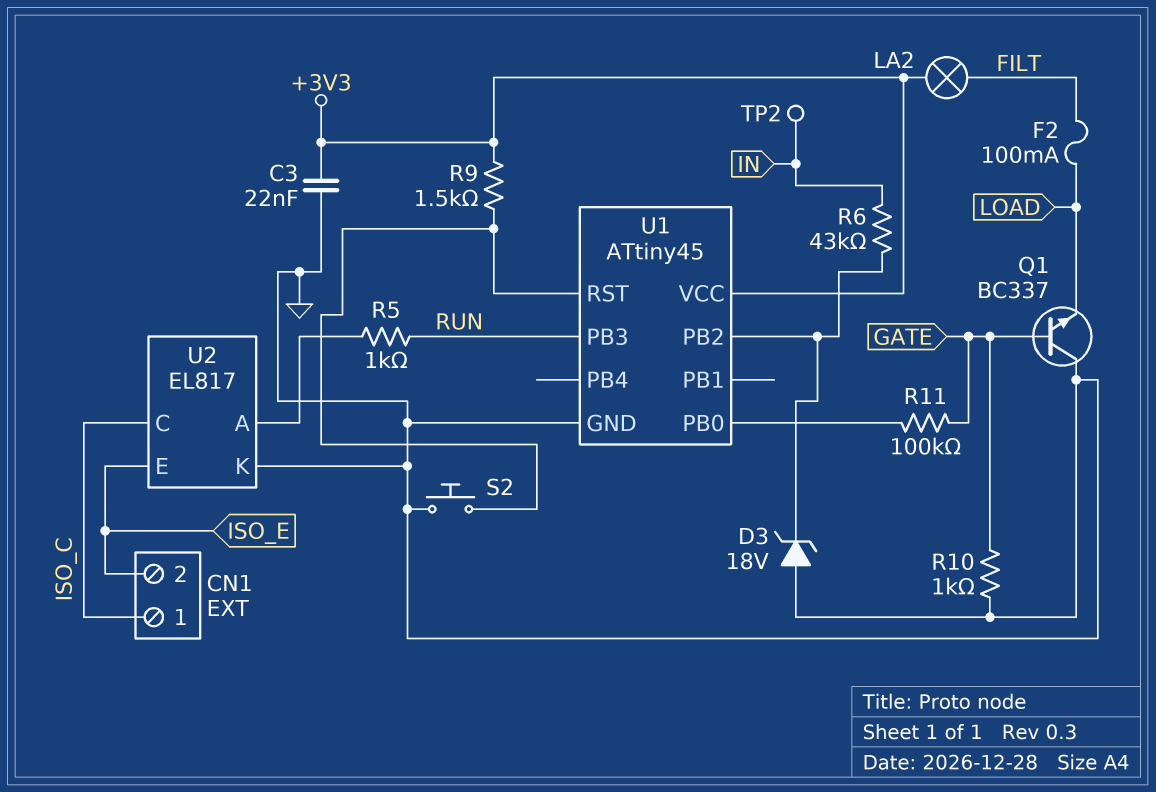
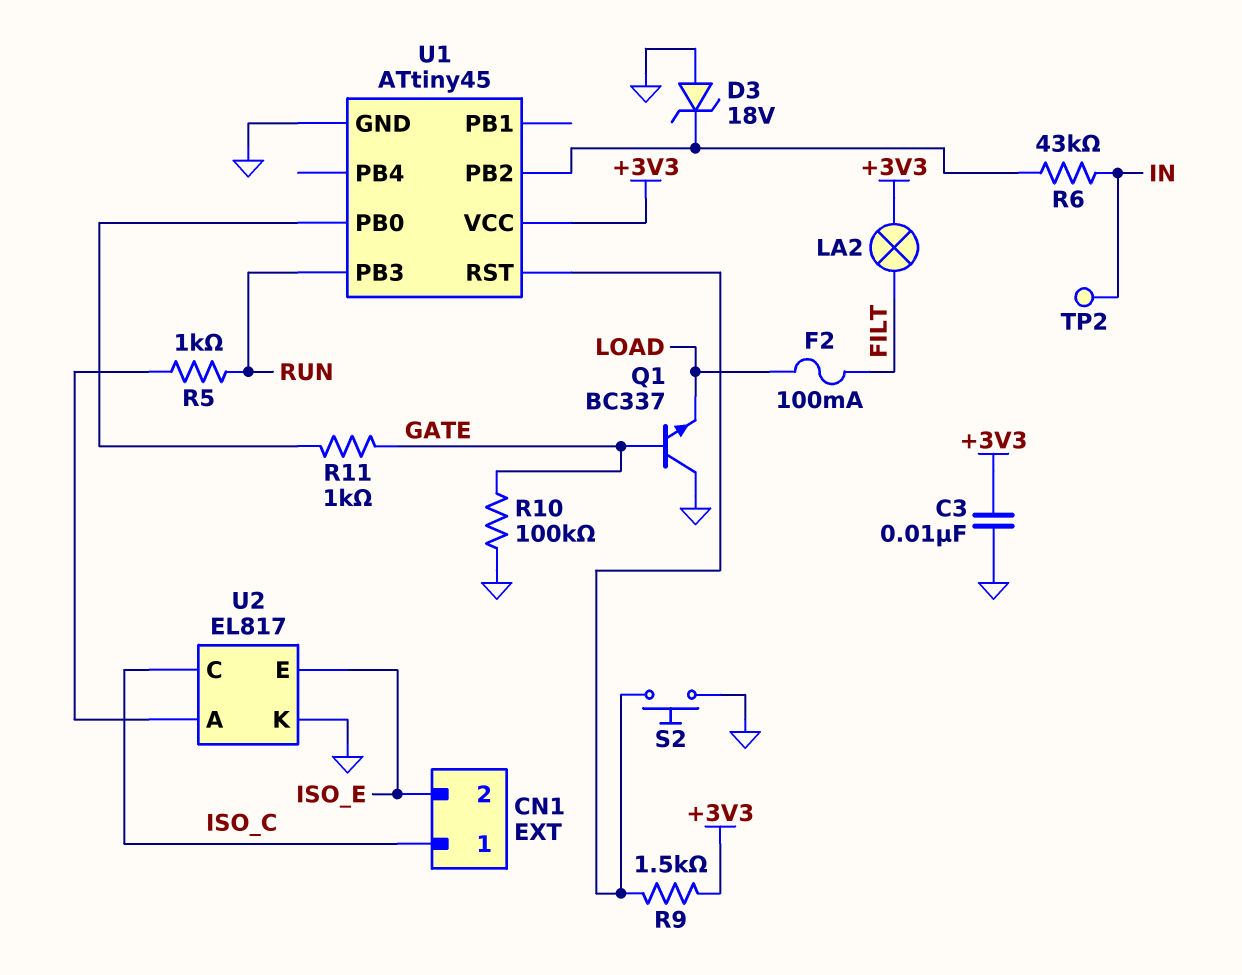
C3: 22nF (+3V3, GND) -> 10nF (+3V3, GND)
R10: 1k (GATE, GND) -> 100k (GATE, GND)
R11: 100k (GATE, U1/PB0) -> 1k (GATE, U1/PB0)

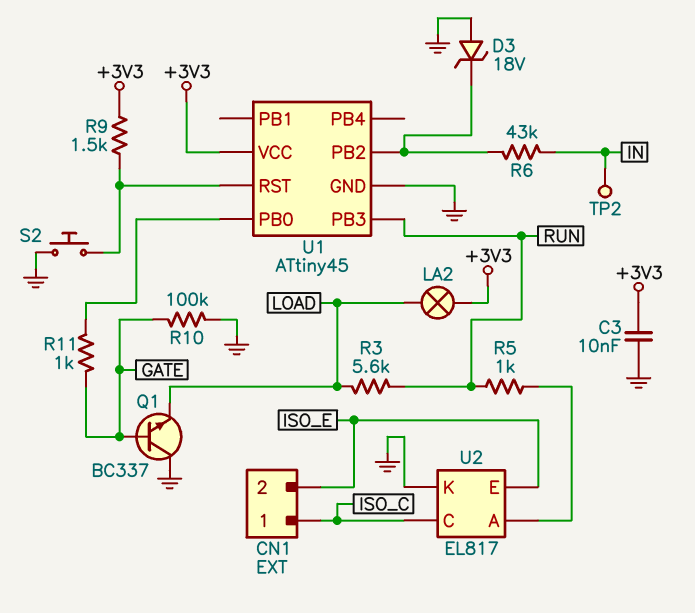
F2: 100mA (FILT, LOAD) -> none
LA2: lamp (+3V3, FILT) -> lamp (+3V3, LOAD)
R3: none -> 5.6k (LOAD, RUN)

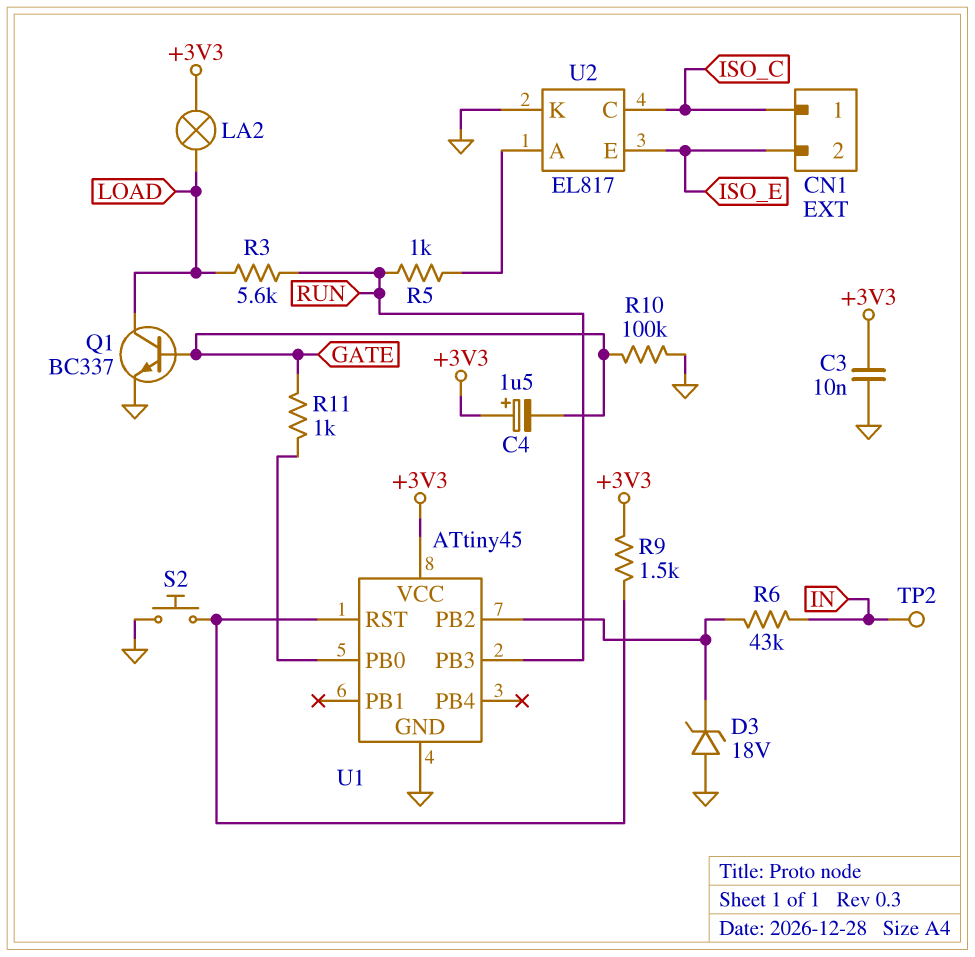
C4: none -> 1.5uF (plus +3V3, minus GATE)
Q1: NPN BC337 (B GATE, C GND, E LOAD) -> NPN BC337 (B GATE, C LOAD, E GND)

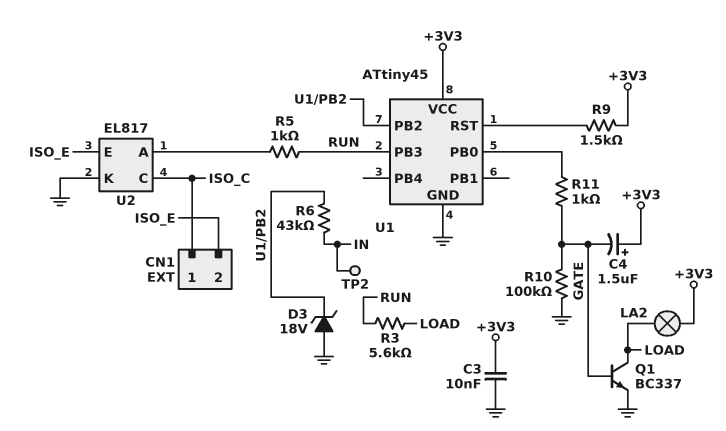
S2: button (GND, U1/RST) -> none

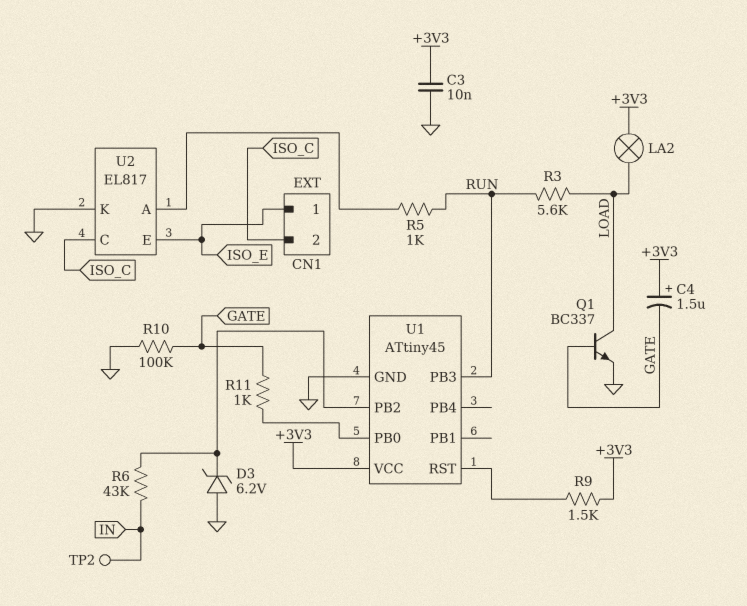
CN1 pin 1: ISO_C -> ISO_E
CN1 pin 2: ISO_E -> ISO_C
D3: zener 18V (A GND, K U1/PB2) -> zener 6.2V (A GND, K U1/PB2)

